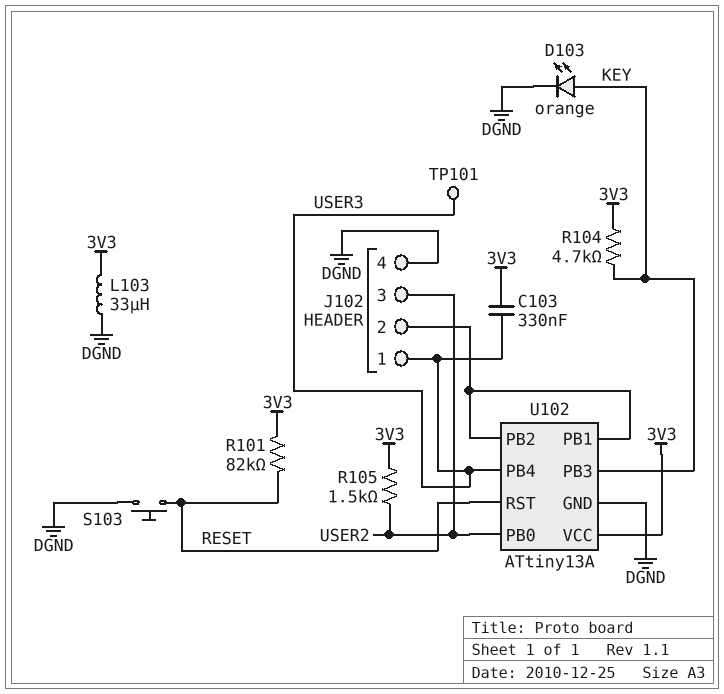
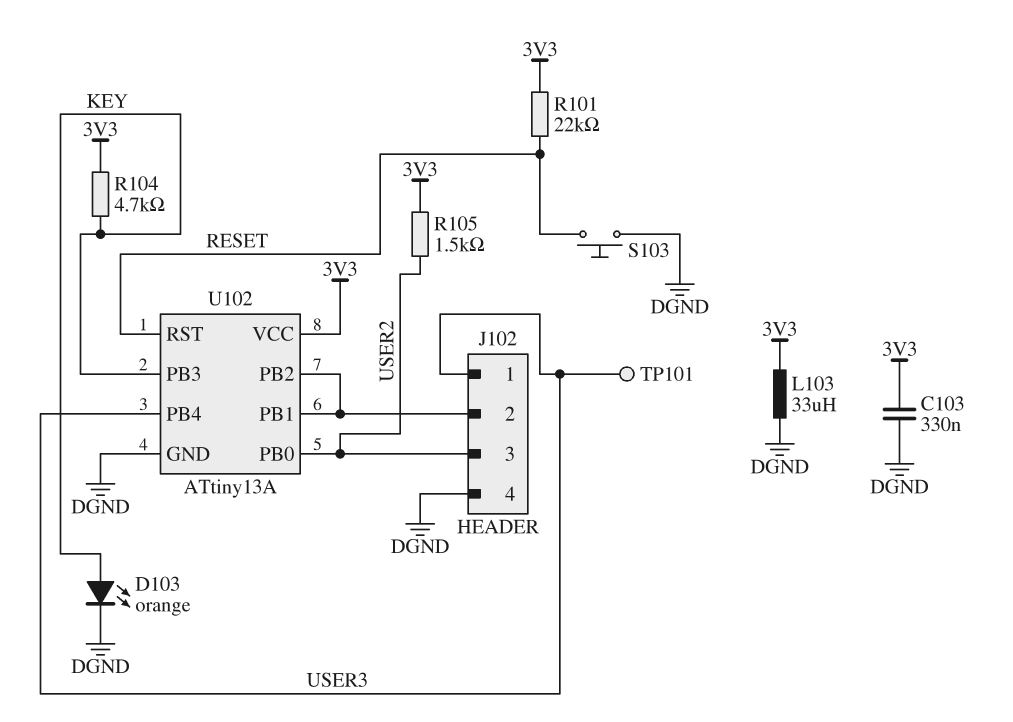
C103: 330nF (3V3, USER3) -> 330nF (3V3, DGND)
R101: 82k (3V3, RESET) -> 22k (3V3, RESET)

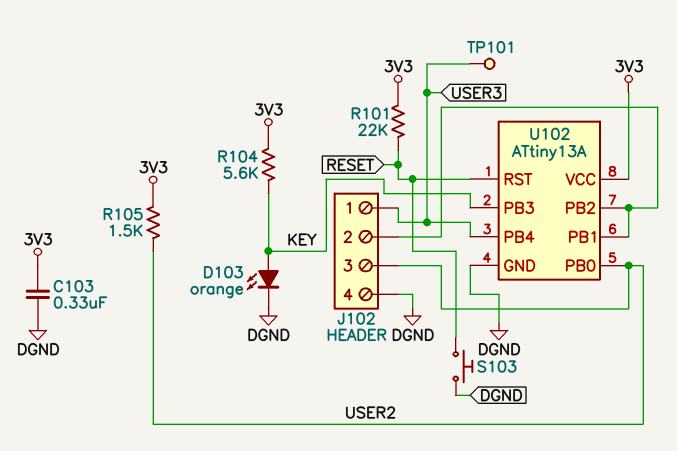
L103: 33uH (3V3, DGND) -> none
R104: 4.7k (3V3, KEY) -> 5.6k (3V3, KEY)

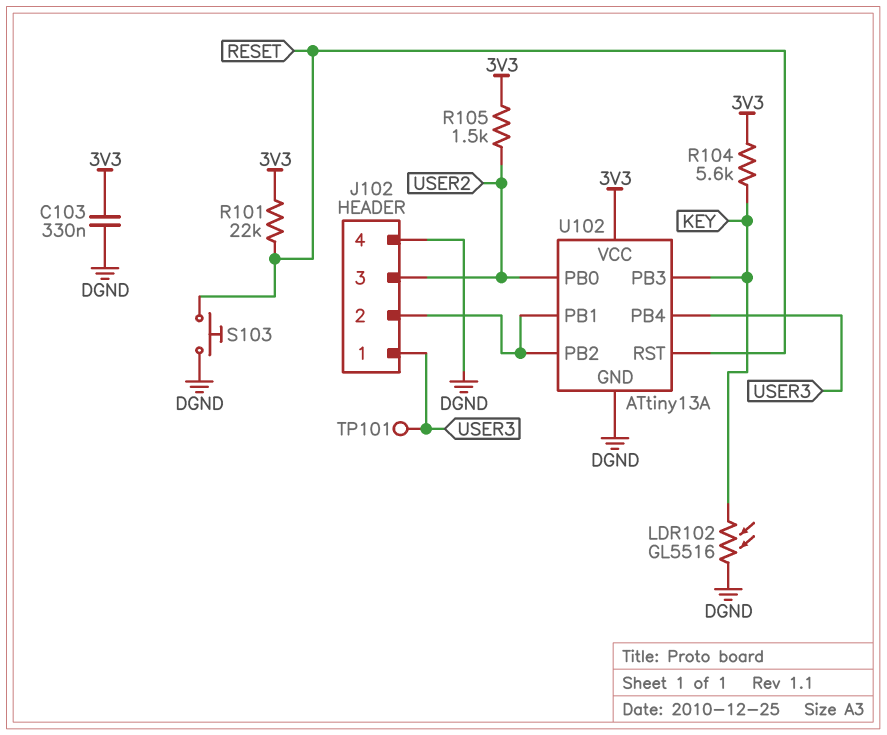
D103: LED orange (A KEY, K DGND) -> none
LDR102: none -> GL5516 (DGND, KEY)

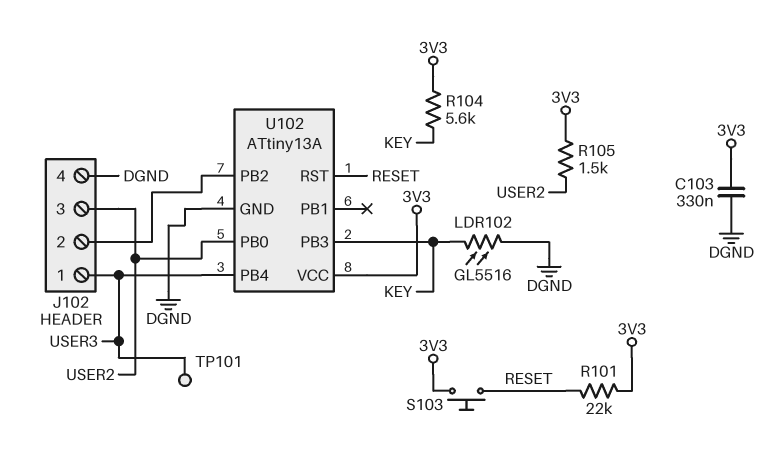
S103: button (DGND, RESET) -> button (3V3, RESET)
U102 pin PB1: J102/2 -> none

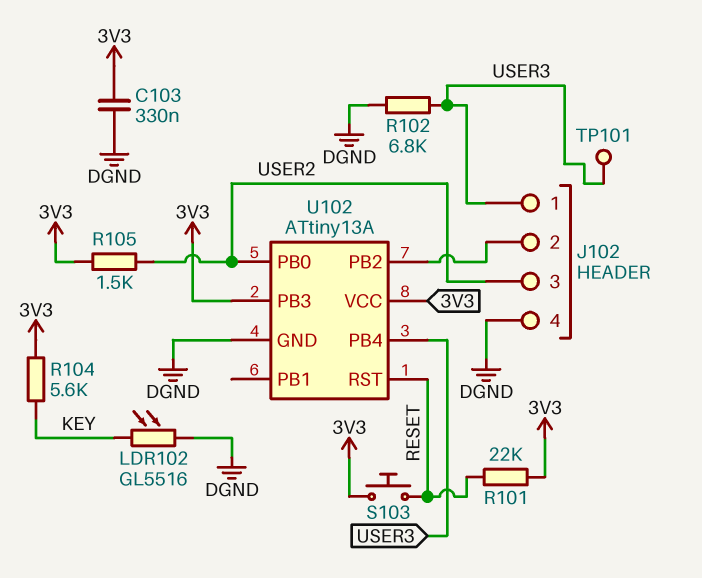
R102: none -> 6.8k (DGND, USER3)
U102 pin PB3: KEY -> 3V3

